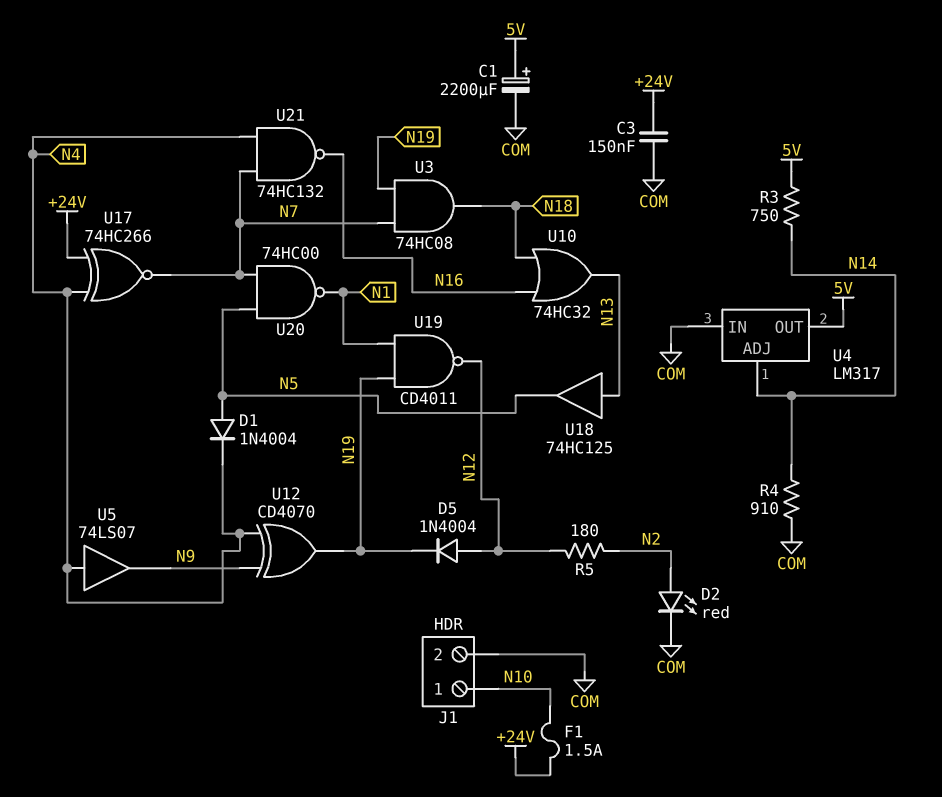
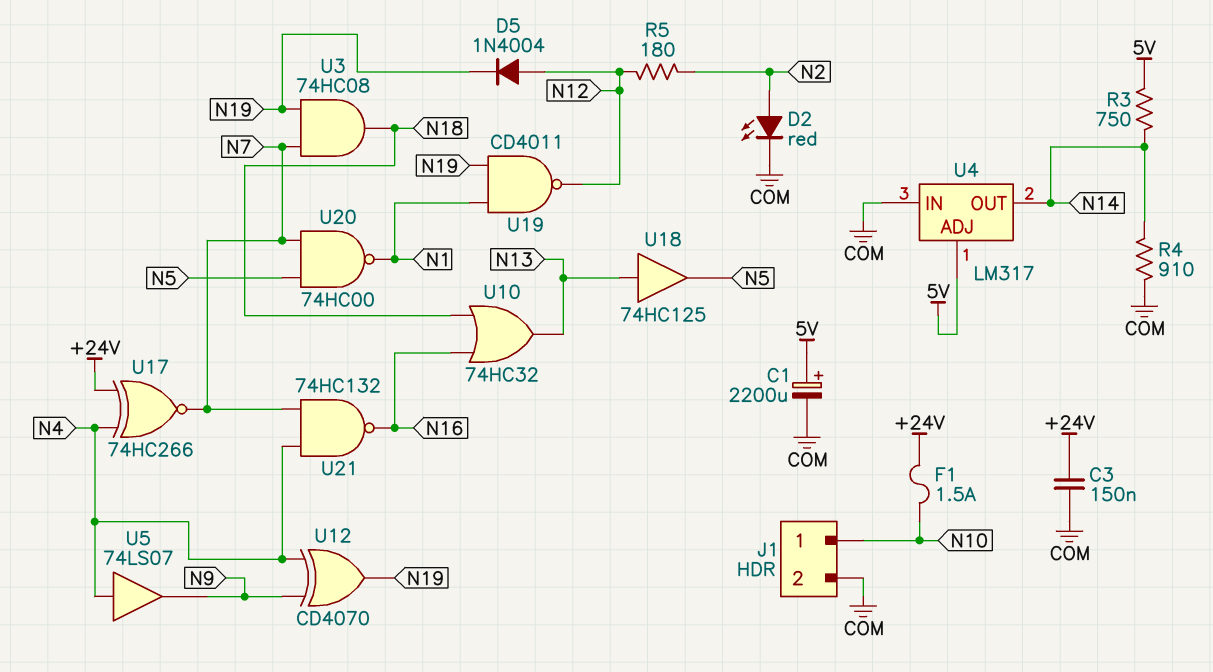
D1: diode 1N4004 (A N5, K N4) -> none
U4 pin ADJ: N14 -> 5V
U4 pin OUT: 5V -> N14

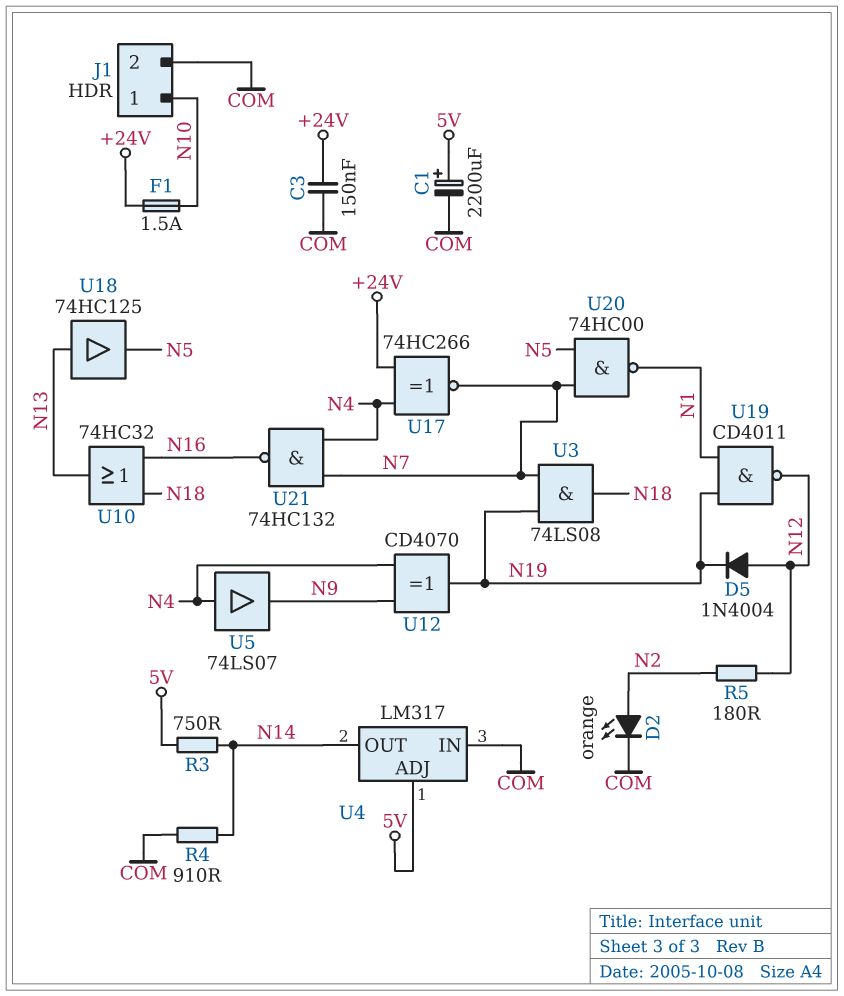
D2: LED red (A N2, K COM) -> LED orange (A N2, K COM)
U3: AND 74HC08 (in N7, in N19, out N18) -> AND 74LS08 (in N7, in N19, out N18)

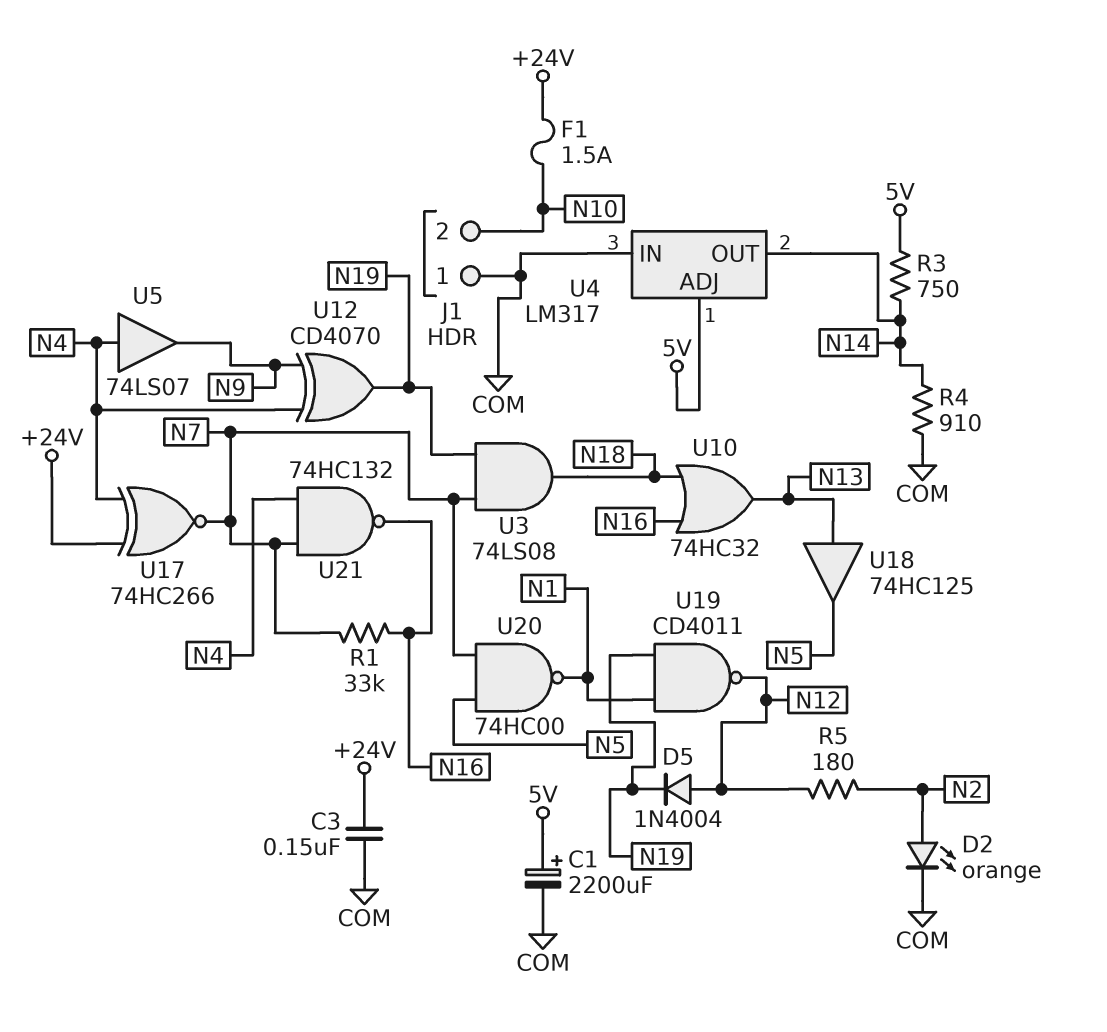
J1 pin 1: N10 -> COM
J1 pin 2: COM -> N10
R1: none -> 33k (N7, N16)

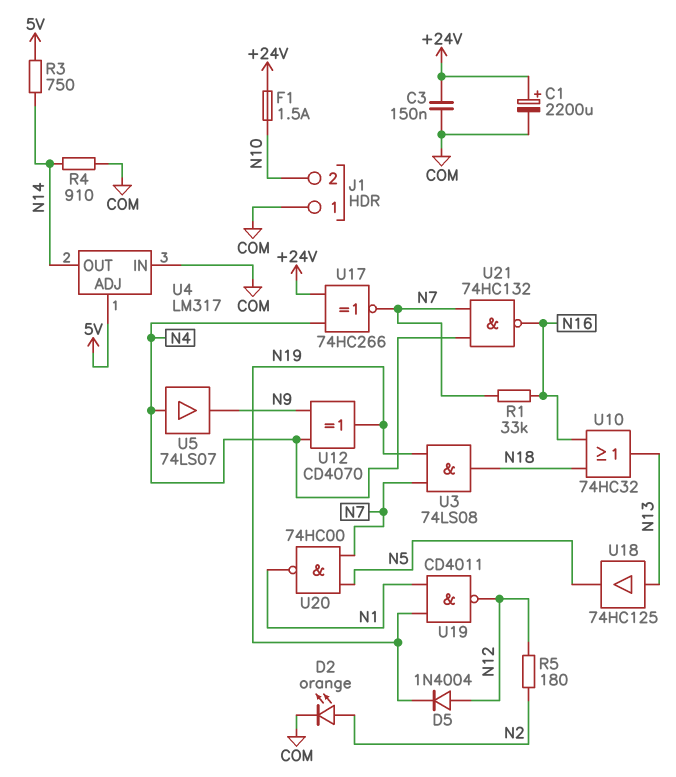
C1: 2200uF (plus 5V, minus COM) -> 2200uF (plus +24V, minus COM)

